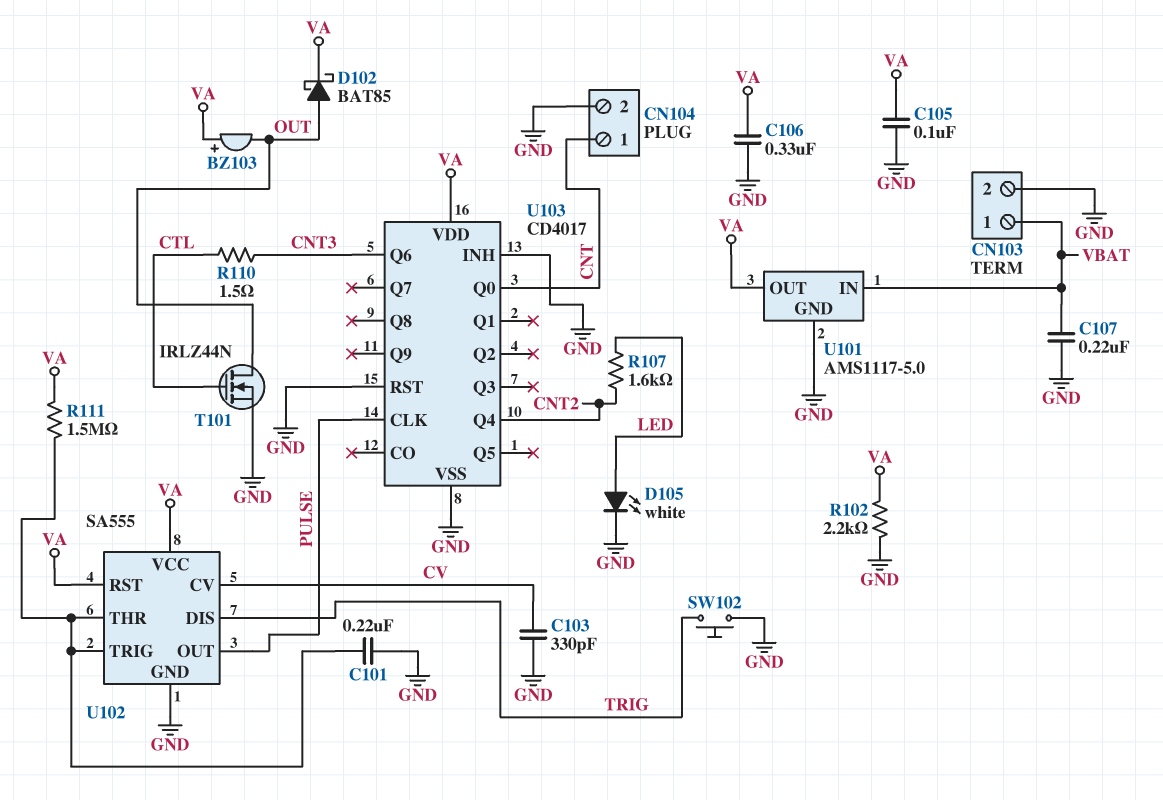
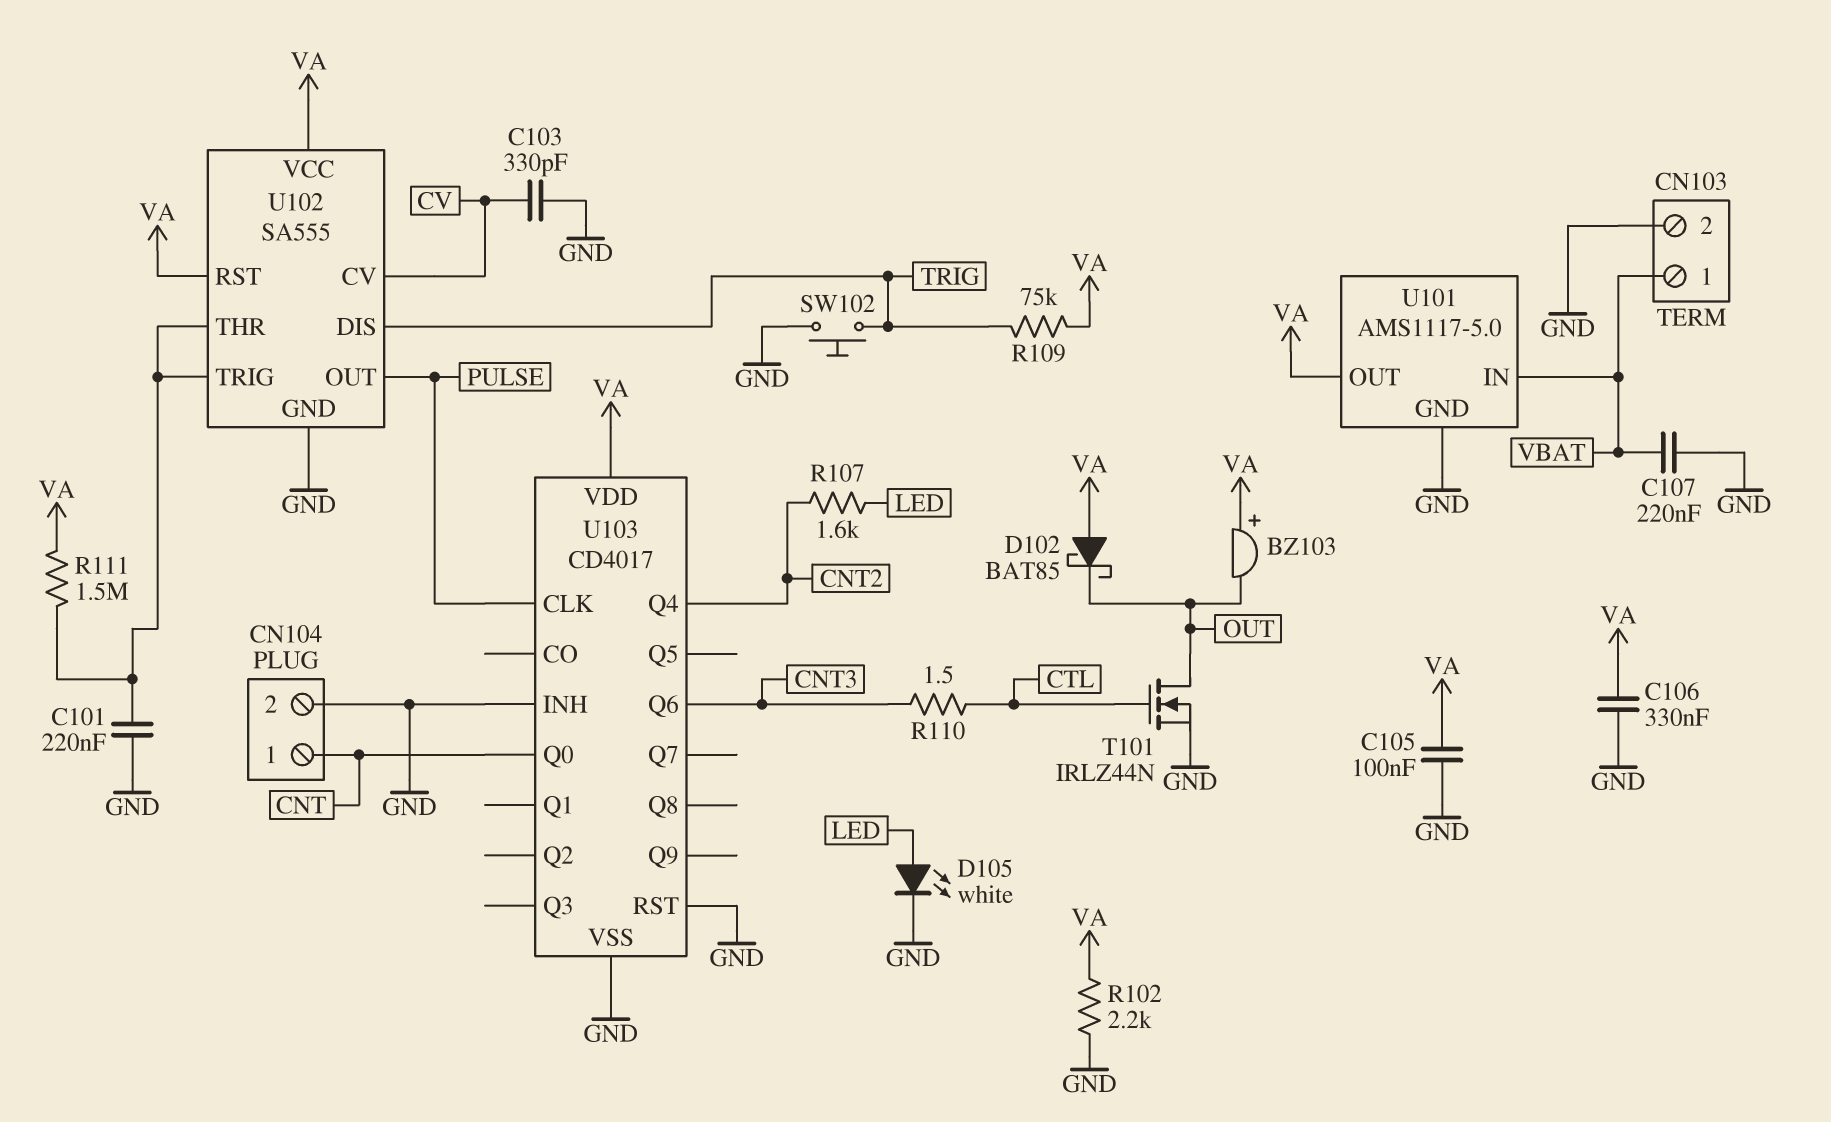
D102: schottky BAT85 (A OUT, K VA) -> schottky BAT85 (A VA, K OUT)
R109: none -> 75k (TRIG, VA)

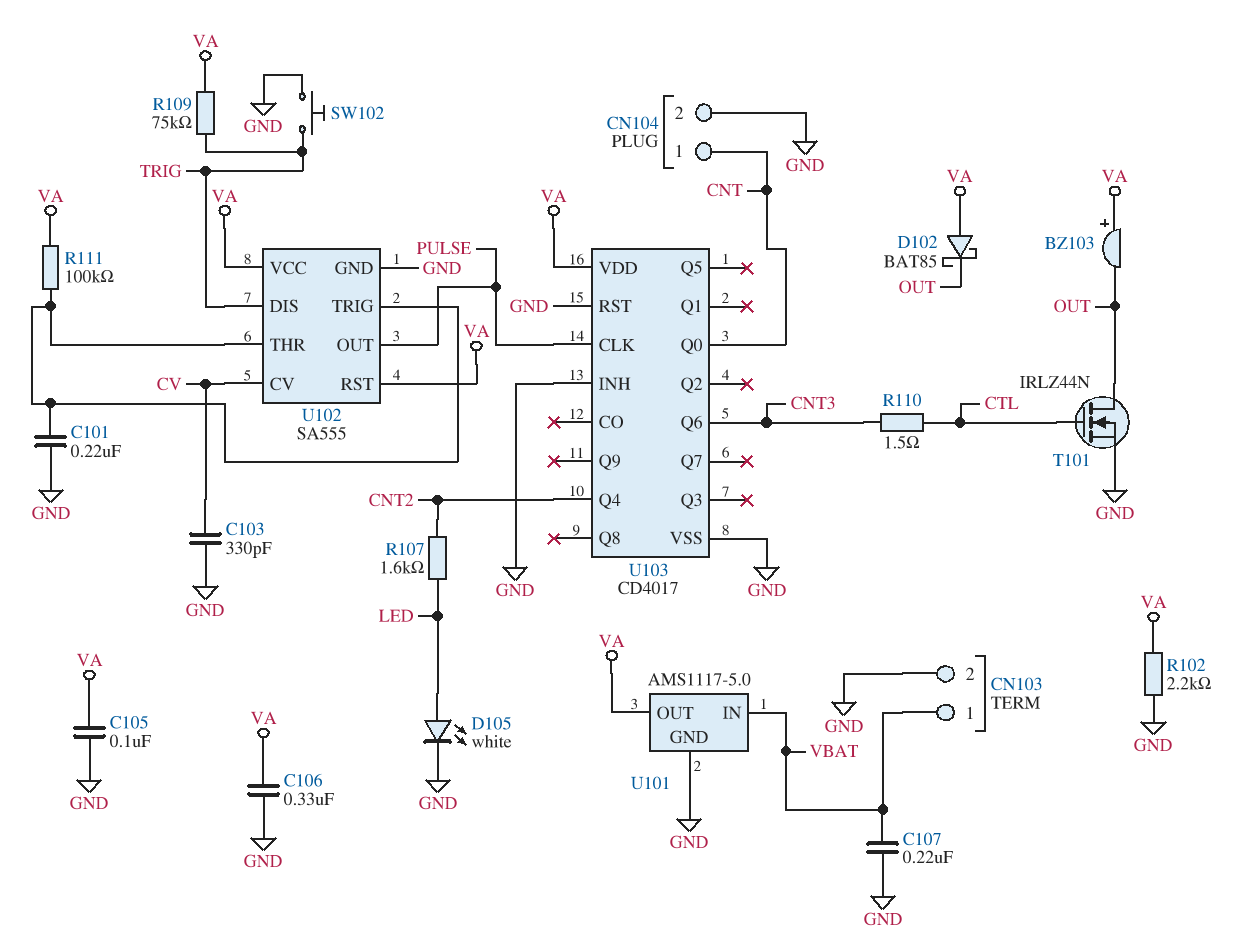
R111: 1.5M (U102/THR, VA) -> 100k (U102/THR, VA)

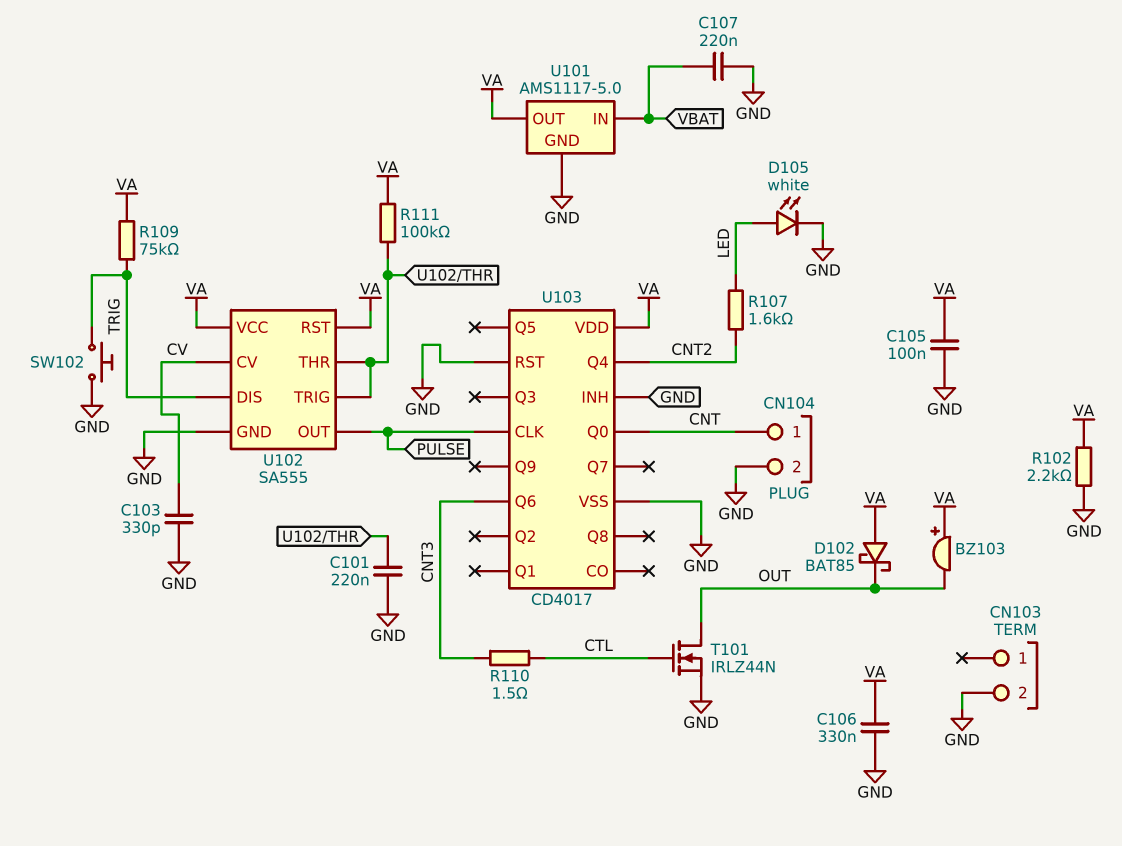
CN103 pin 1: VBAT -> none

